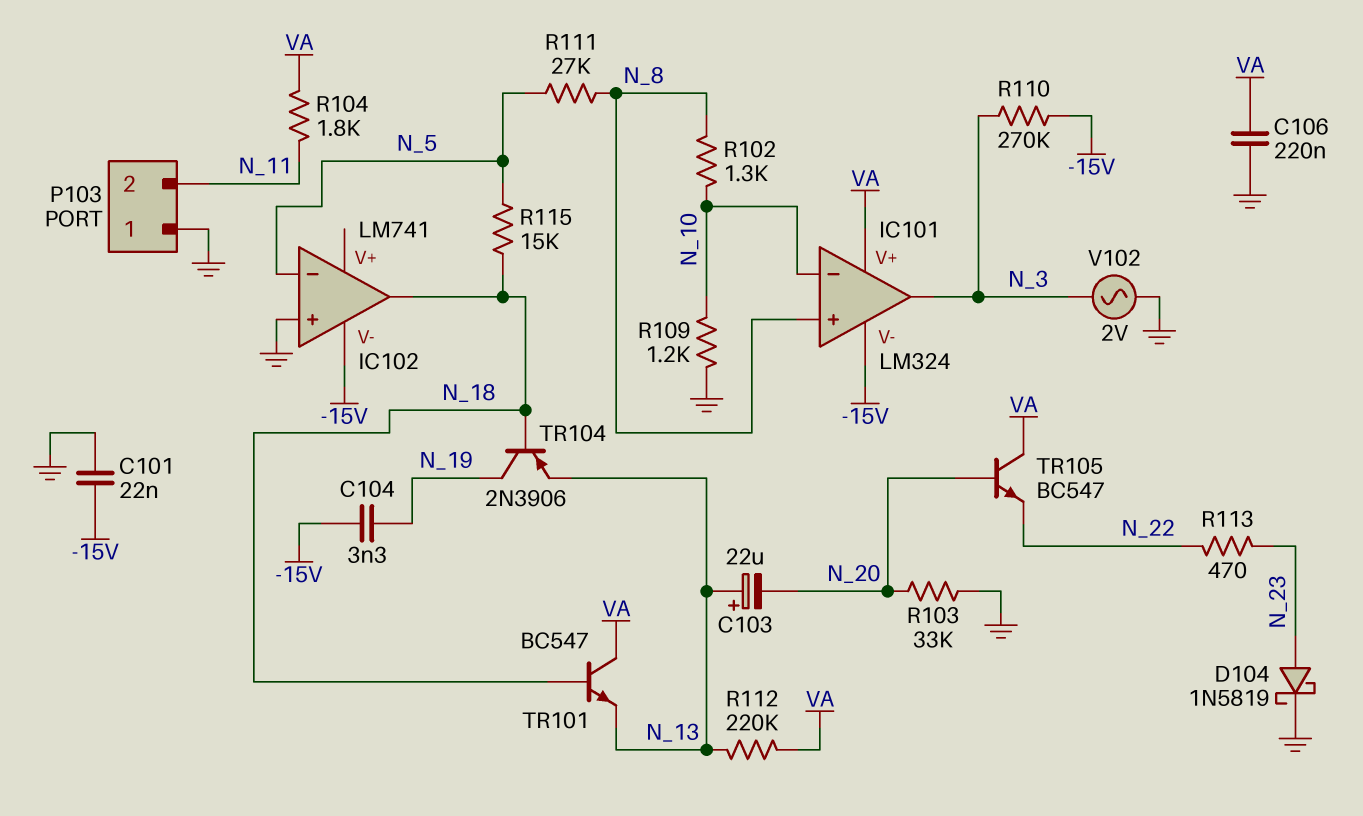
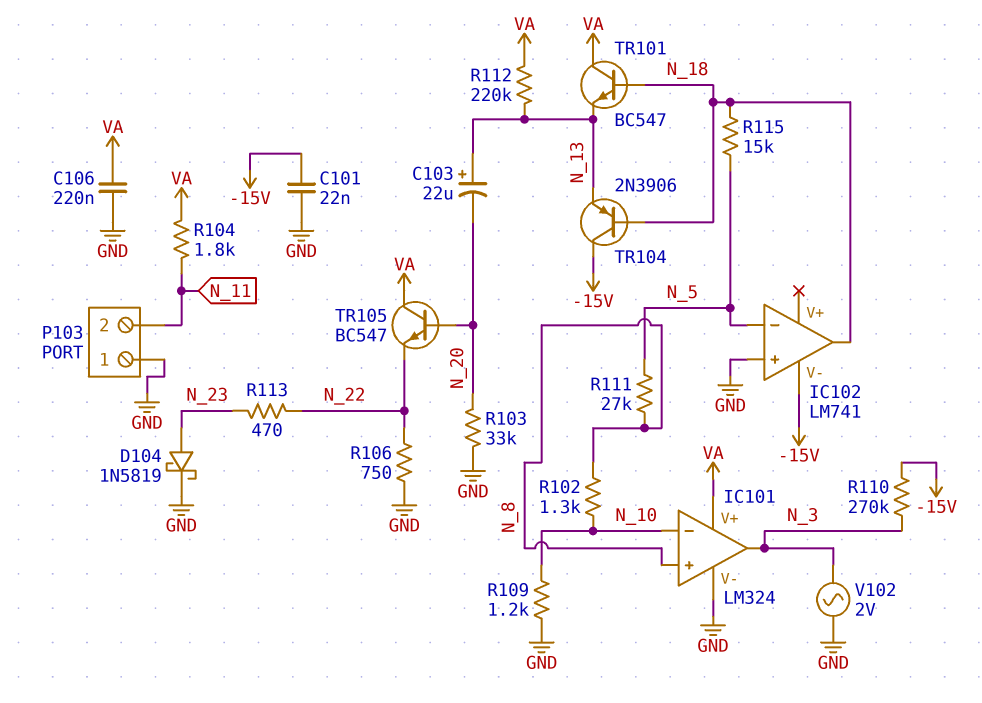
C104: 3.3nF (-15V, N_19) -> none
IC101 pin V-: -15V -> GND
R106: none -> 750 (GND, N_22)
TR104: PNP 2N3906 (B N_18, C N_19, E N_13) -> PNP 2N3906 (B N_18, C -15V, E N_13)

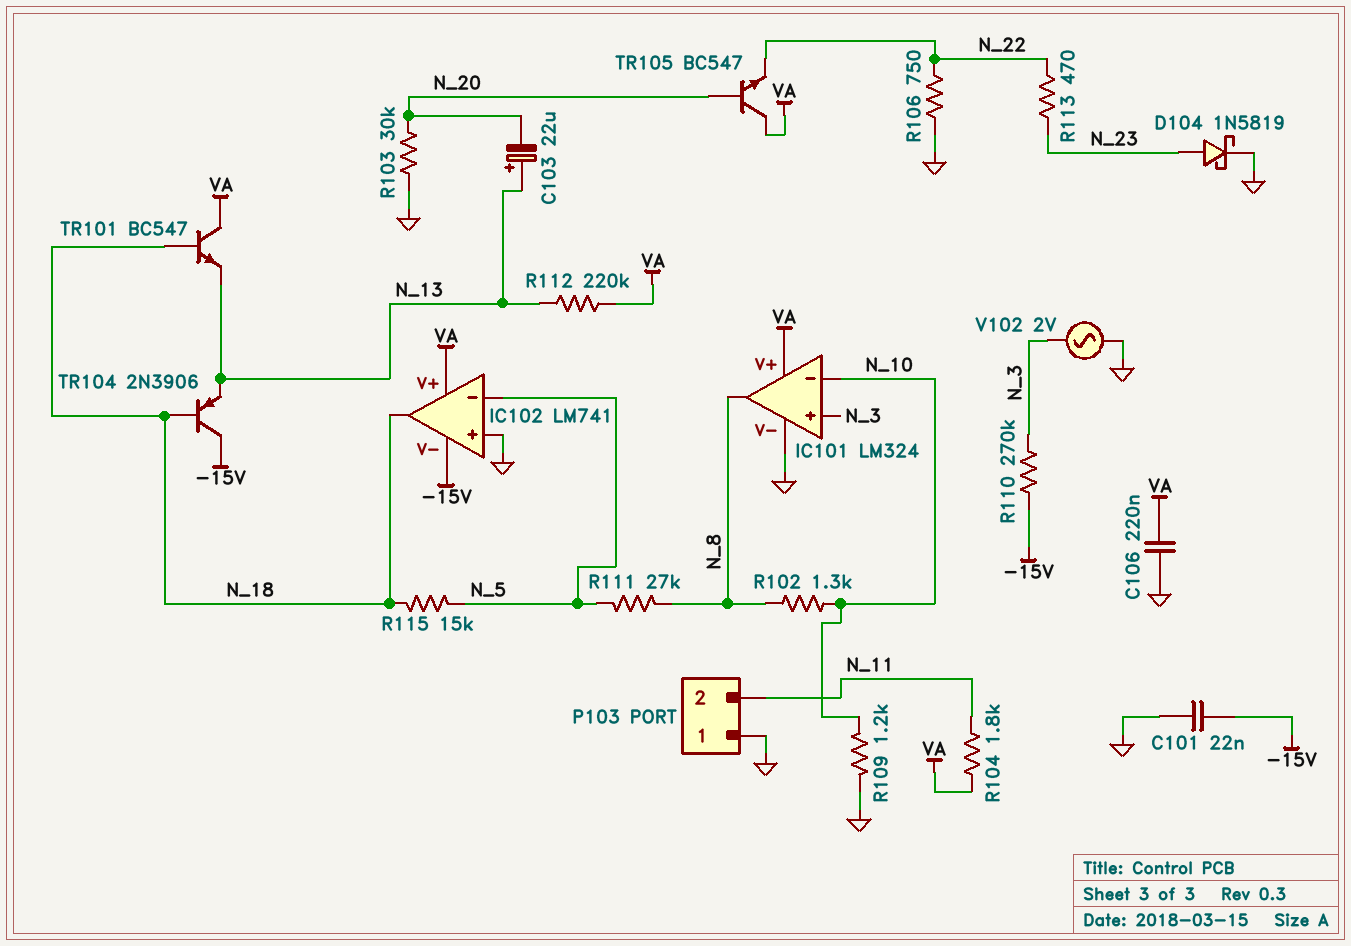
IC101 pin in+: N_8 -> N_3
IC101 pin out: N_3 -> N_8
IC102 pin V+: none -> VA
R103: 33k (GND, N_20) -> 30k (GND, N_20)

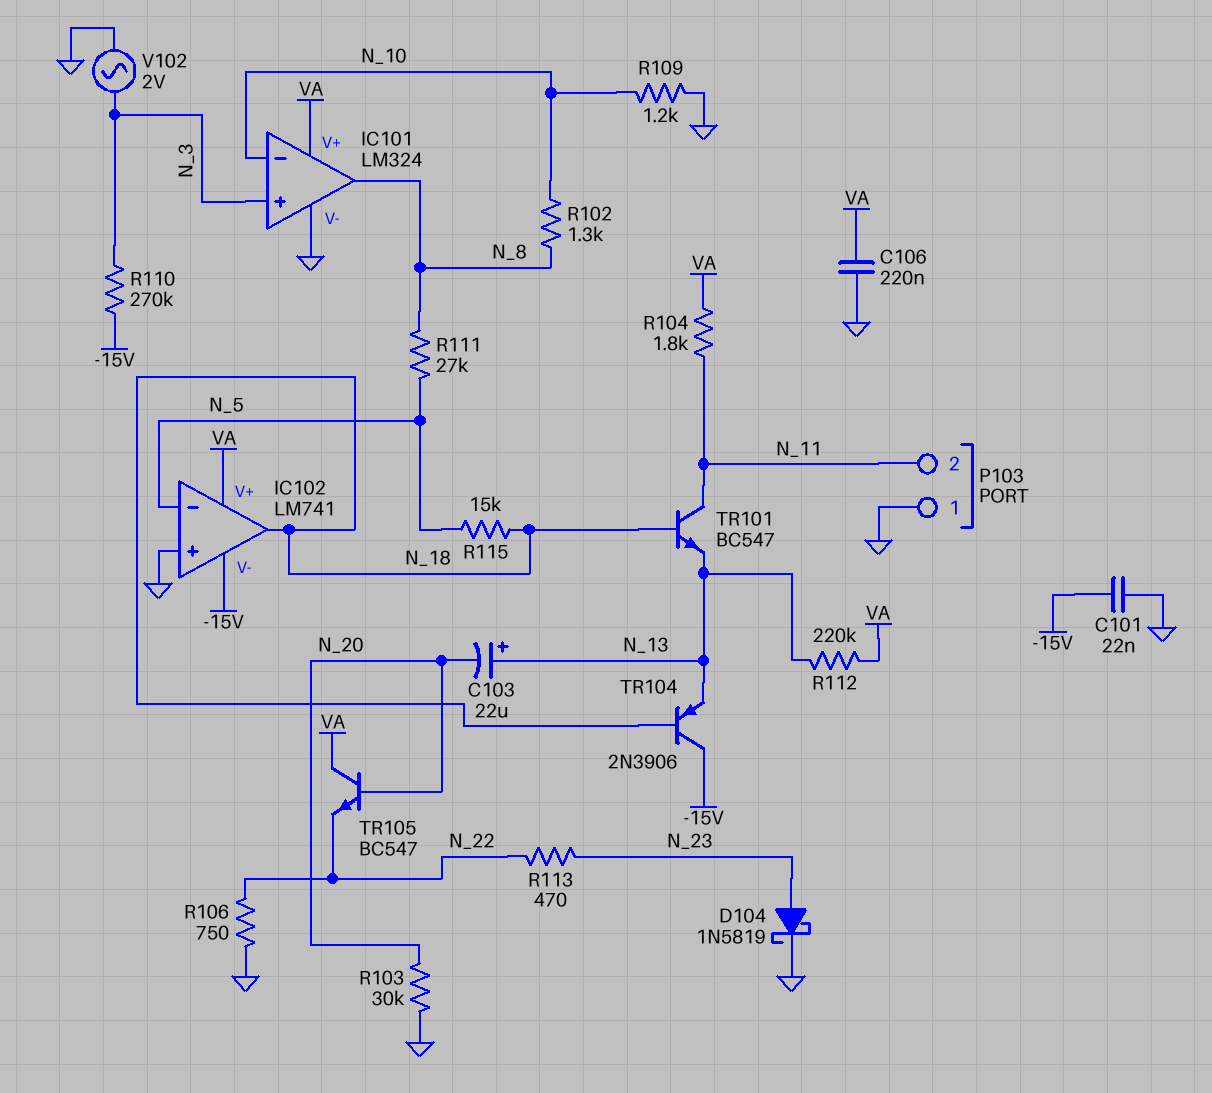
TR101: NPN BC547 (B N_18, C VA, E N_13) -> NPN BC547 (B N_18, C N_11, E N_13)

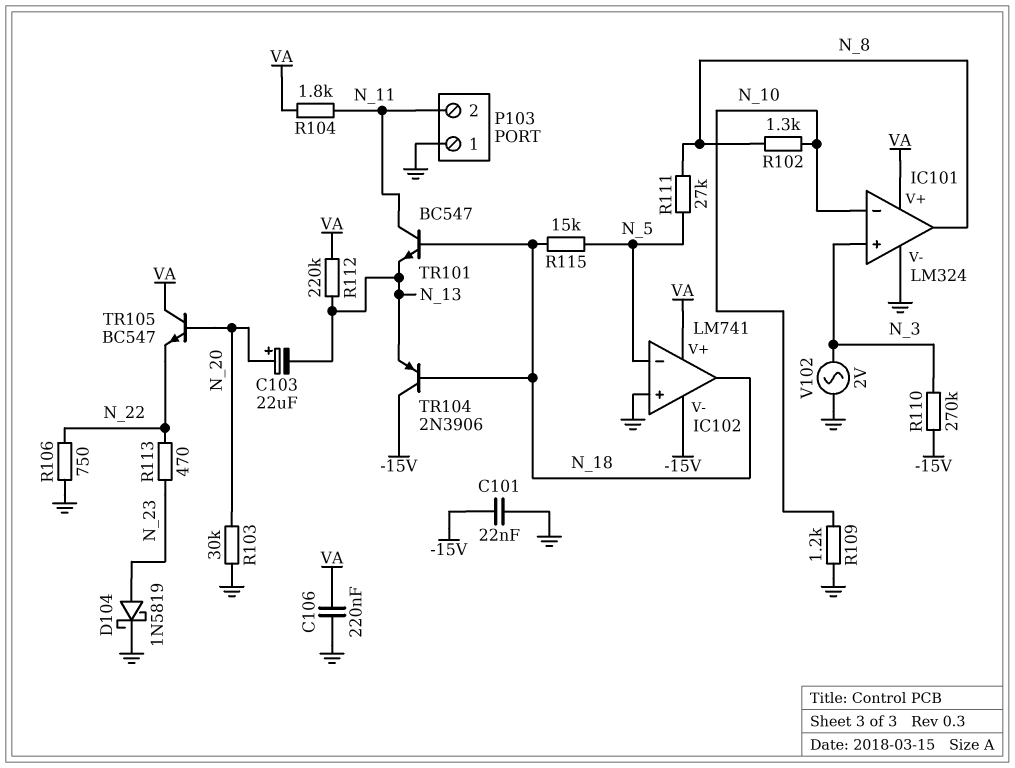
C103: 22uF (plus N_13, minus N_20) -> 22uF (plus N_20, minus N_13)

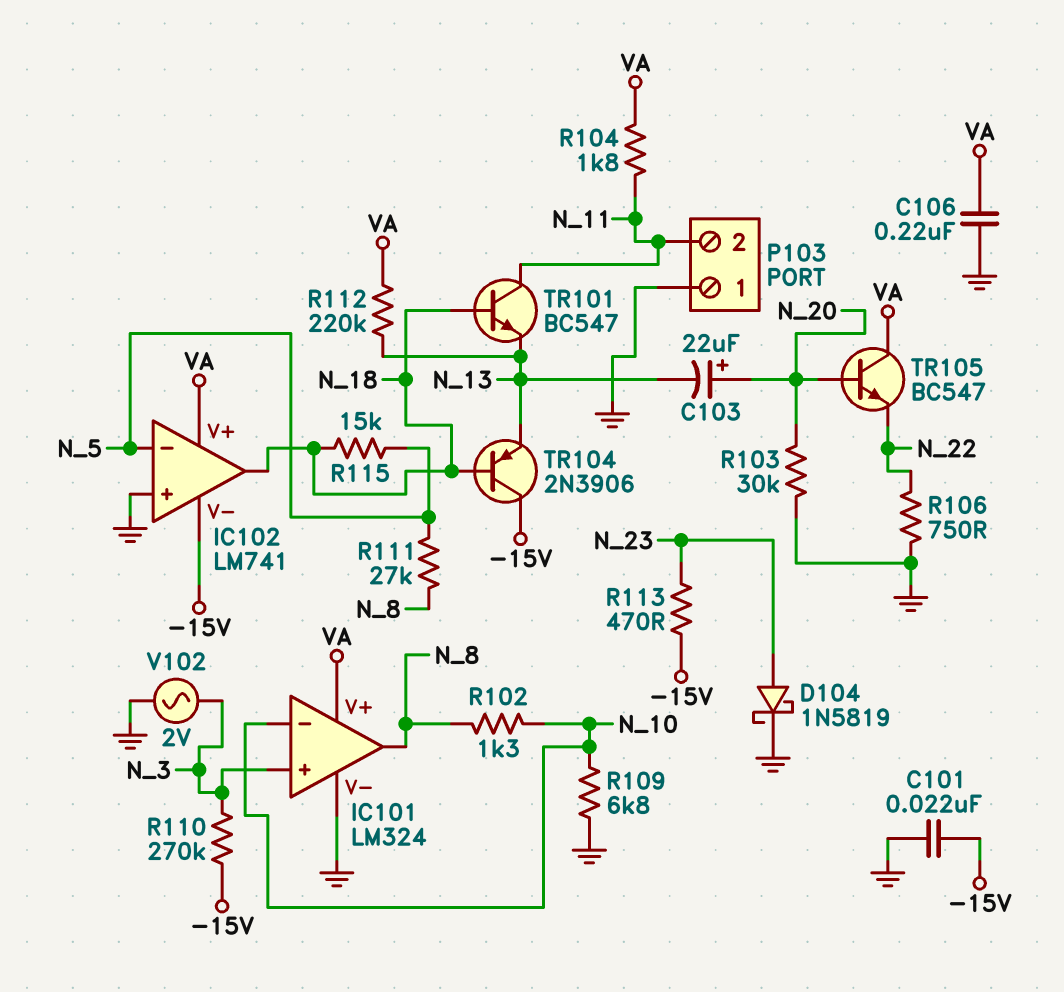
R109: 1.2k (GND, N_10) -> 6.8k (GND, N_10)
R113: 470 (N_22, N_23) -> 470 (-15V, N_23)

